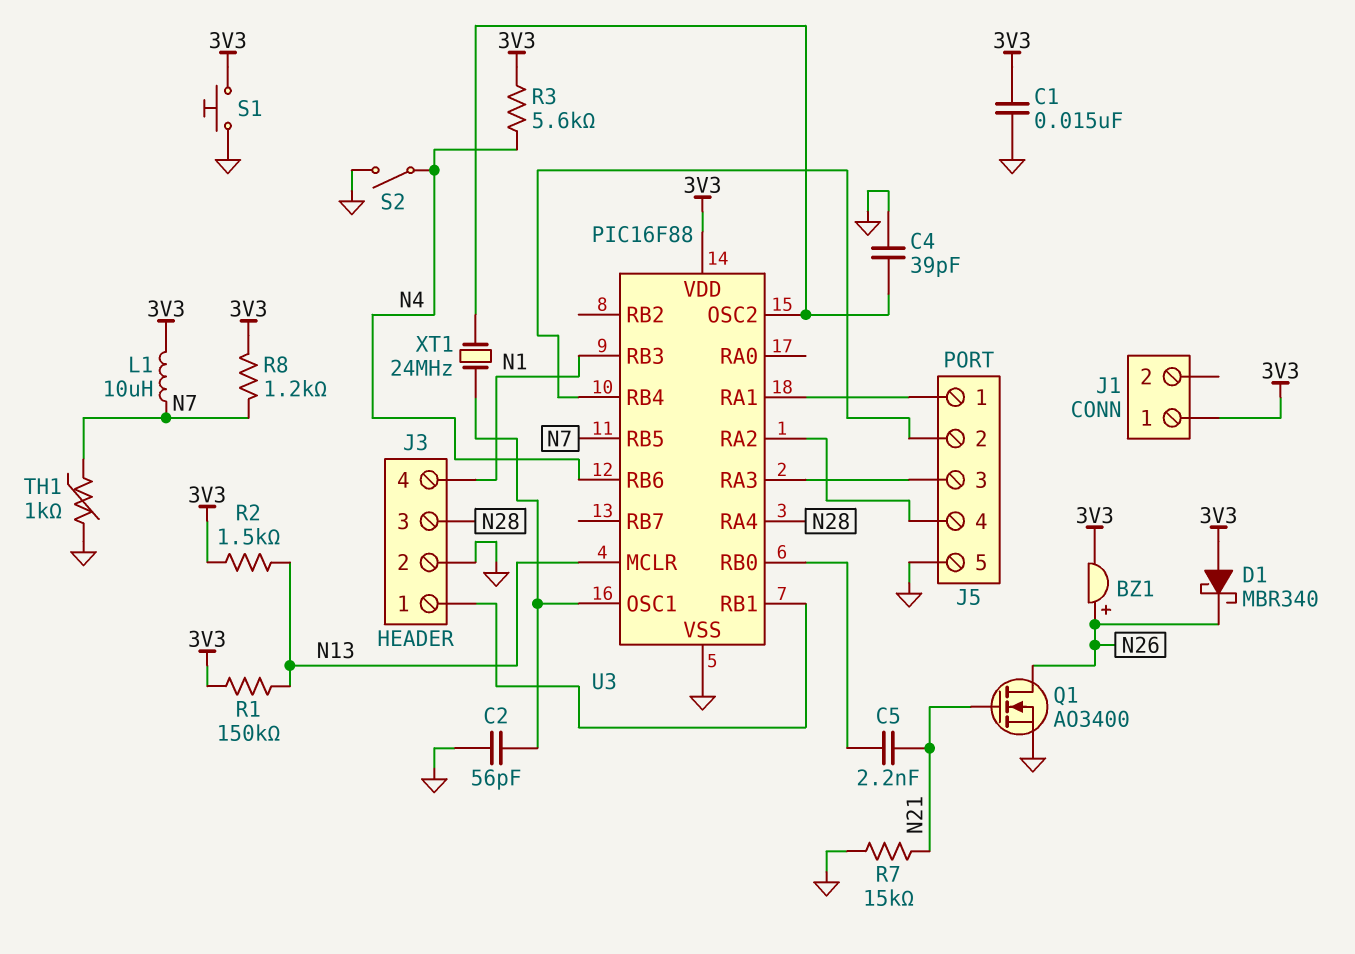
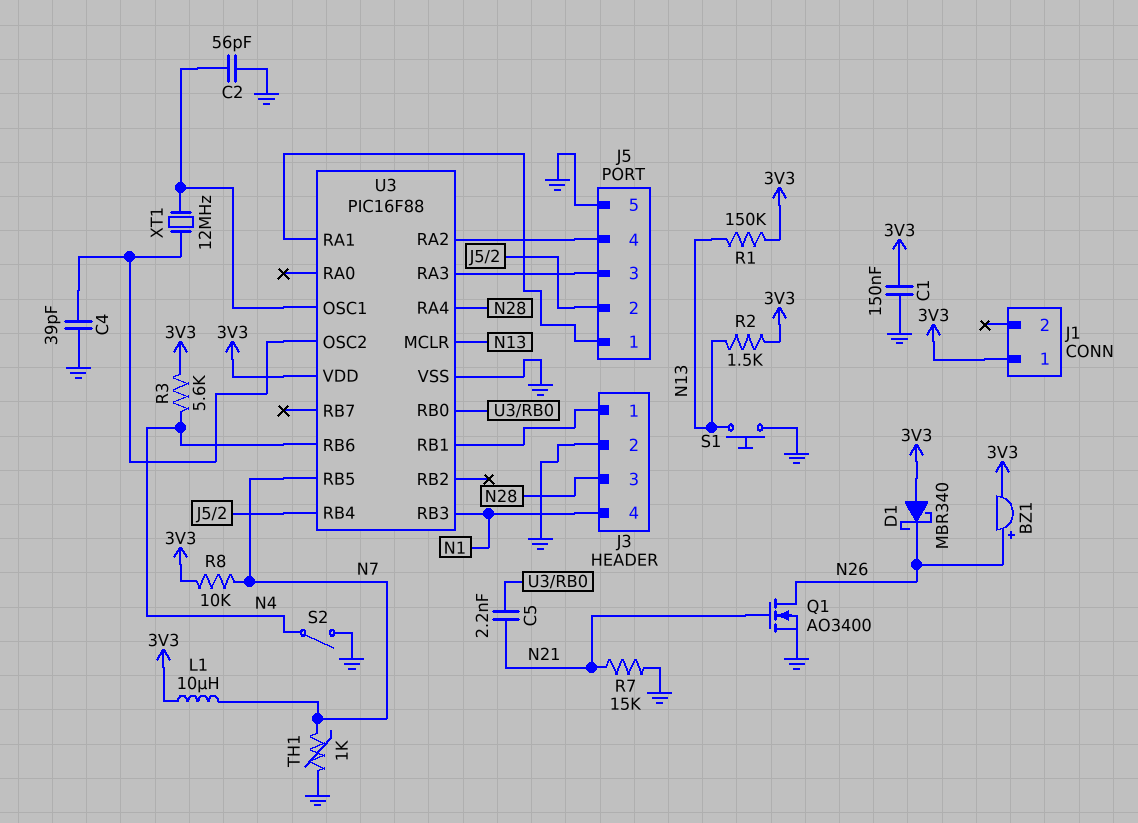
C1: 15nF (3V3, GND) -> 150nF (3V3, GND)
R8: 1.2k (3V3, N7) -> 10k (3V3, N7)
S1: button (3V3, GND) -> button (GND, N13)
XT1: 24MHz (U3/OSC1, U3/OSC2) -> 12MHz (U3/OSC1, U3/OSC2)

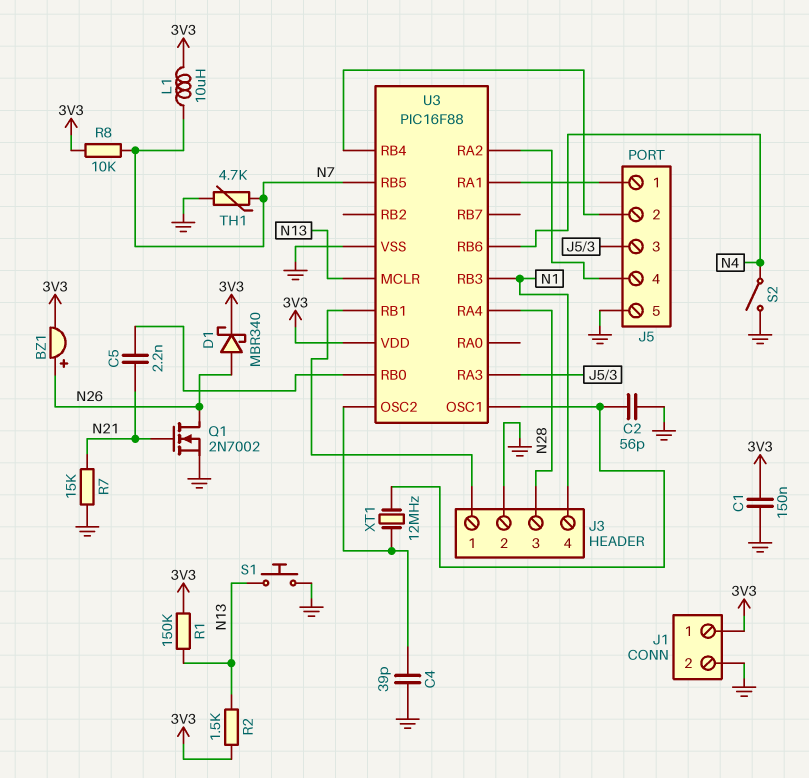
D1: schottky MBR340 (A 3V3, K N26) -> schottky MBR340 (A N26, K 3V3)
J1 pin 2: none -> GND
Q1: NMOS AO3400 (G N21, D N26, S GND) -> NMOS 2N7002 (G N21, D N26, S GND)
R3: 5.6k (3V3, N4) -> none
TH1: 1k (GND, N7) -> 4.7k (GND, N7)

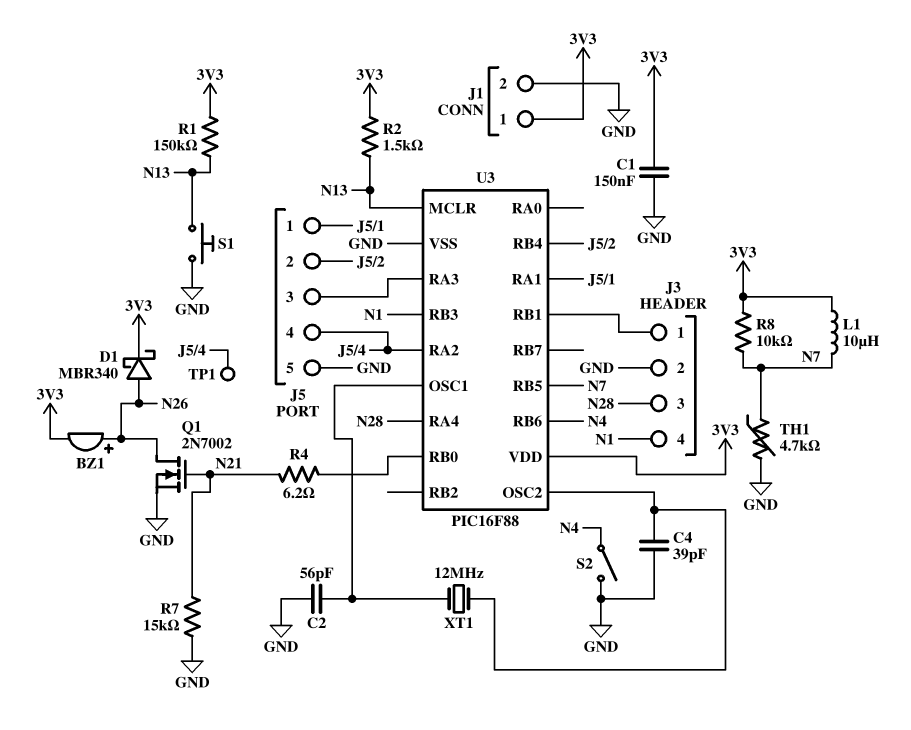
C5: 2.2nF (N21, U3/RB0) -> none
R4: none -> 6.2 (N21, U3/RB0)
TP1: none -> test point (J5/4)

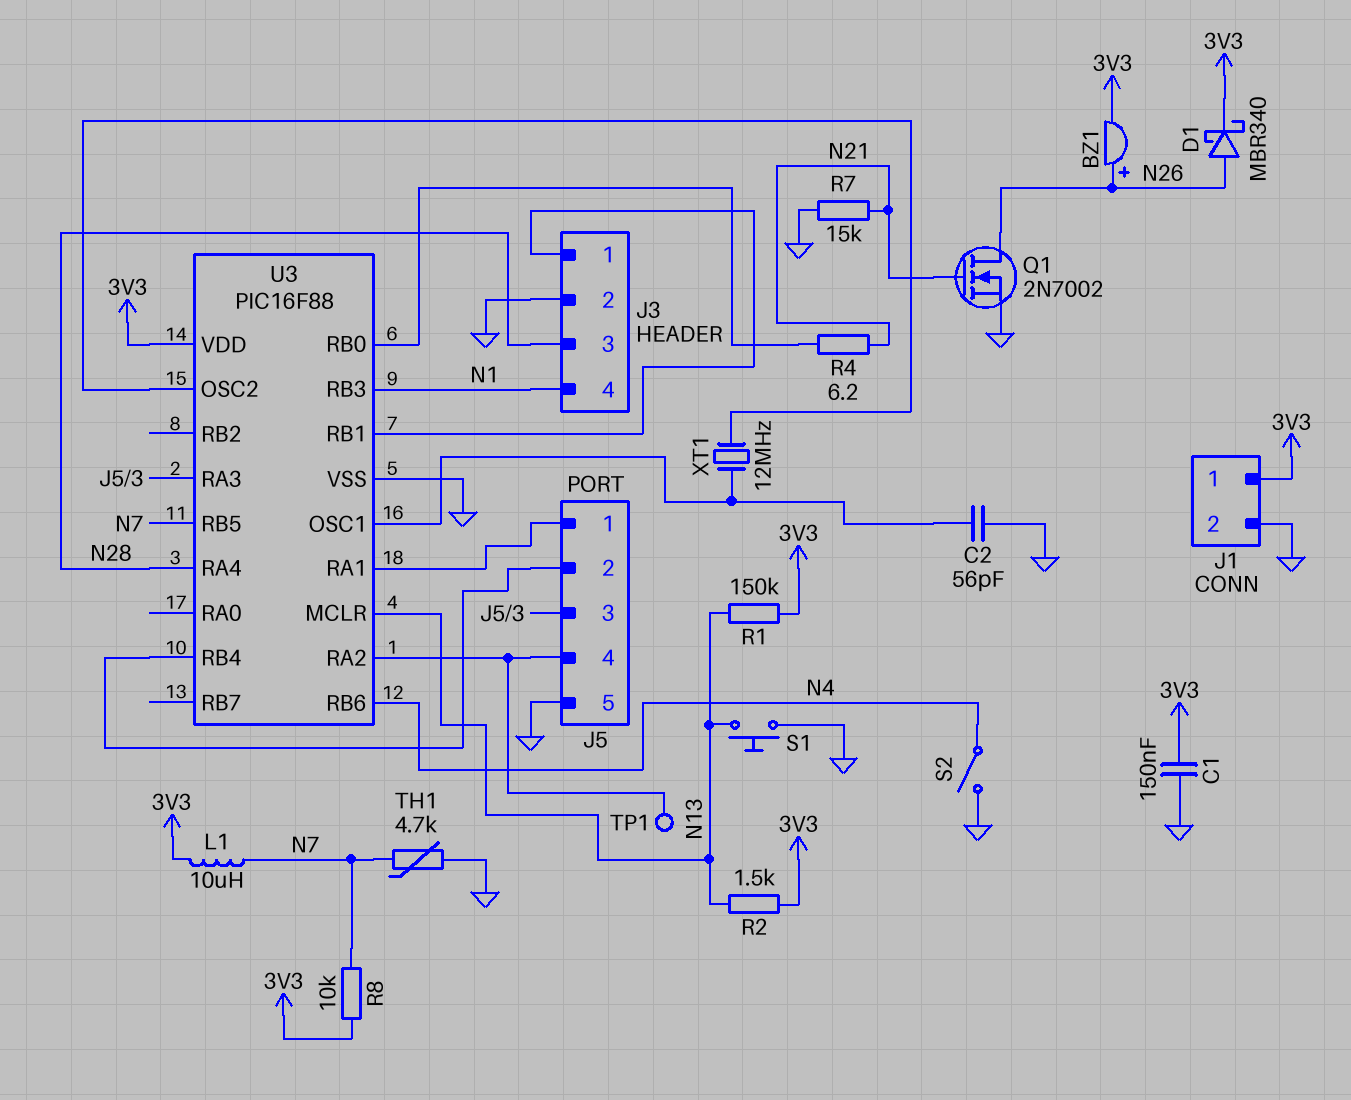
C4: 39pF (GND, U3/OSC2) -> none

